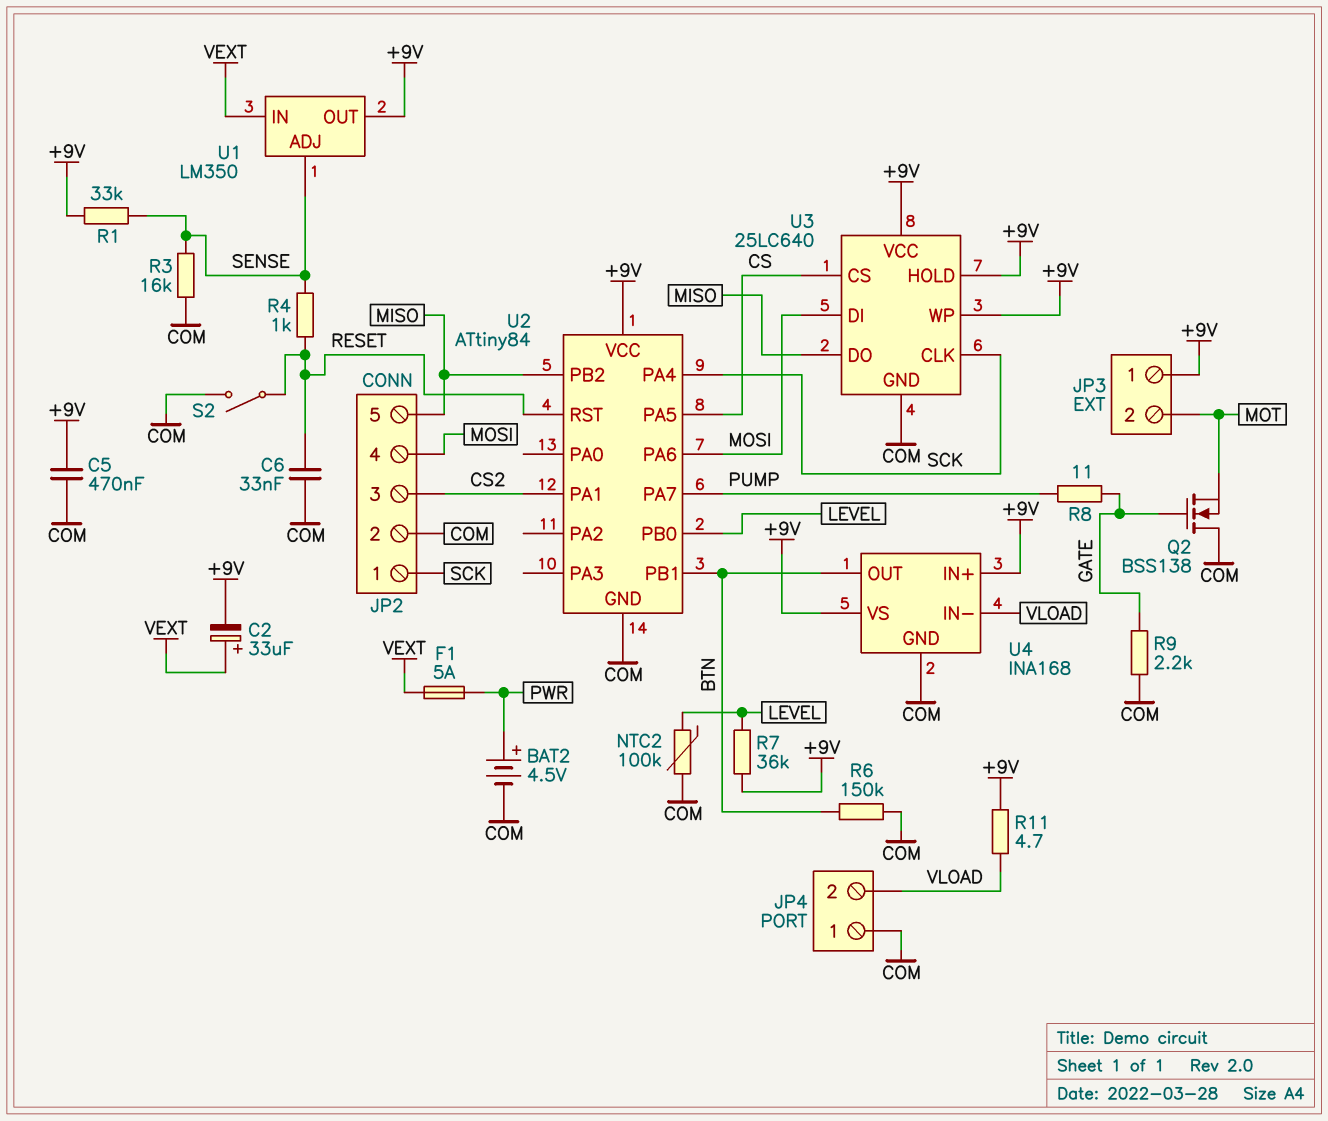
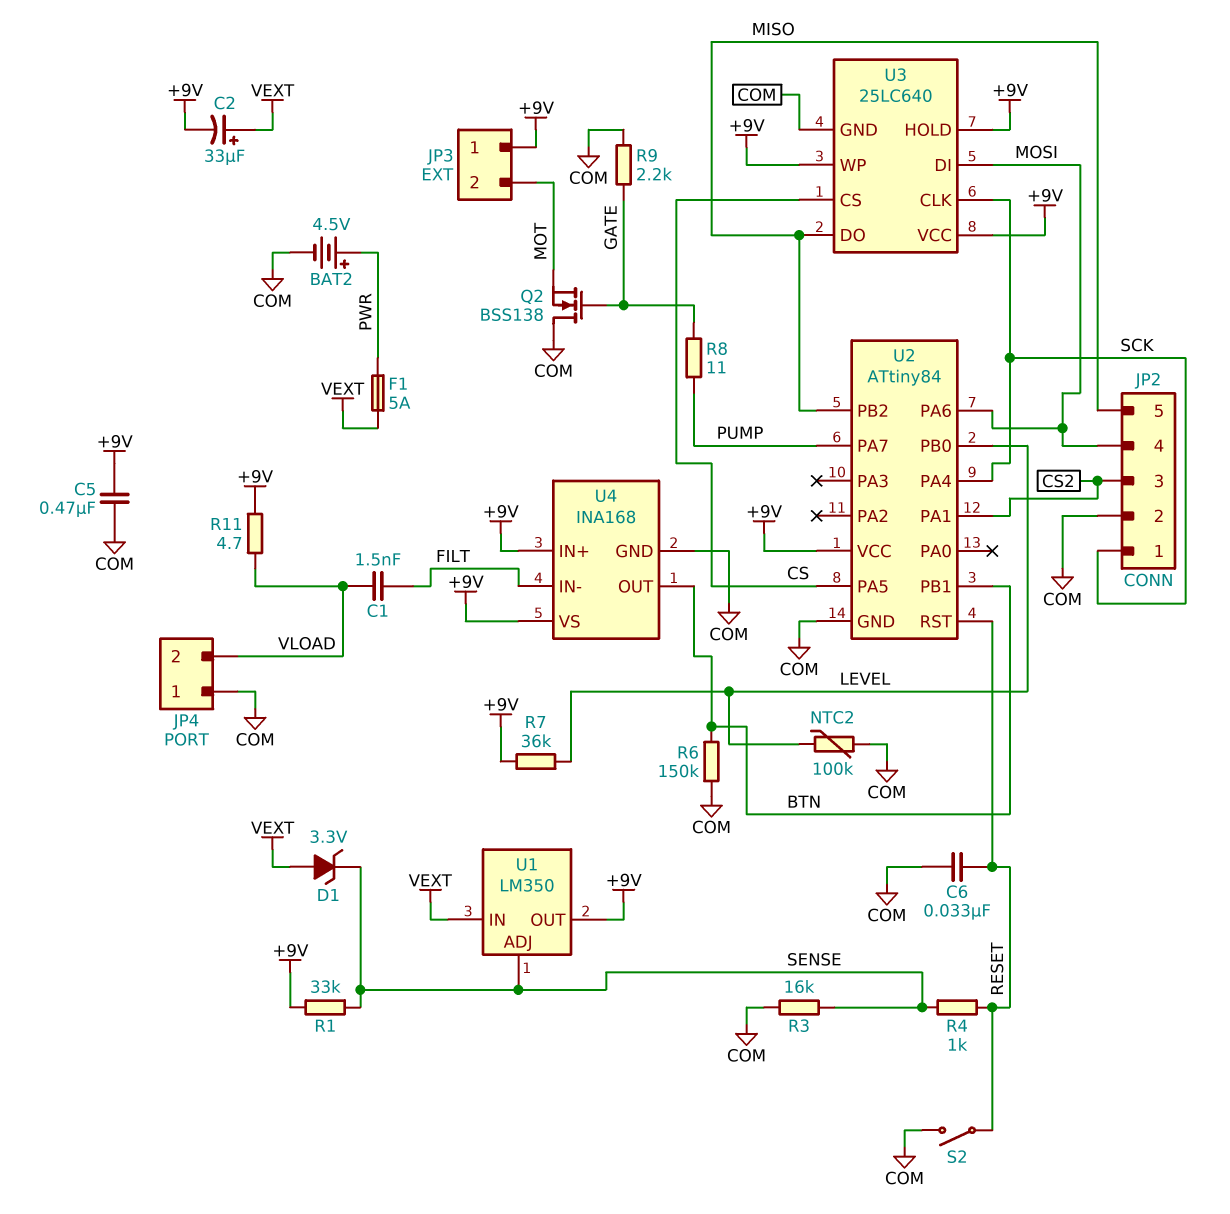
C1: none -> 1.5nF (FILT, VLOAD)
D1: none -> zener 3.3V (A VEXT, K SENSE)
U4 pin IN-: VLOAD -> FILT

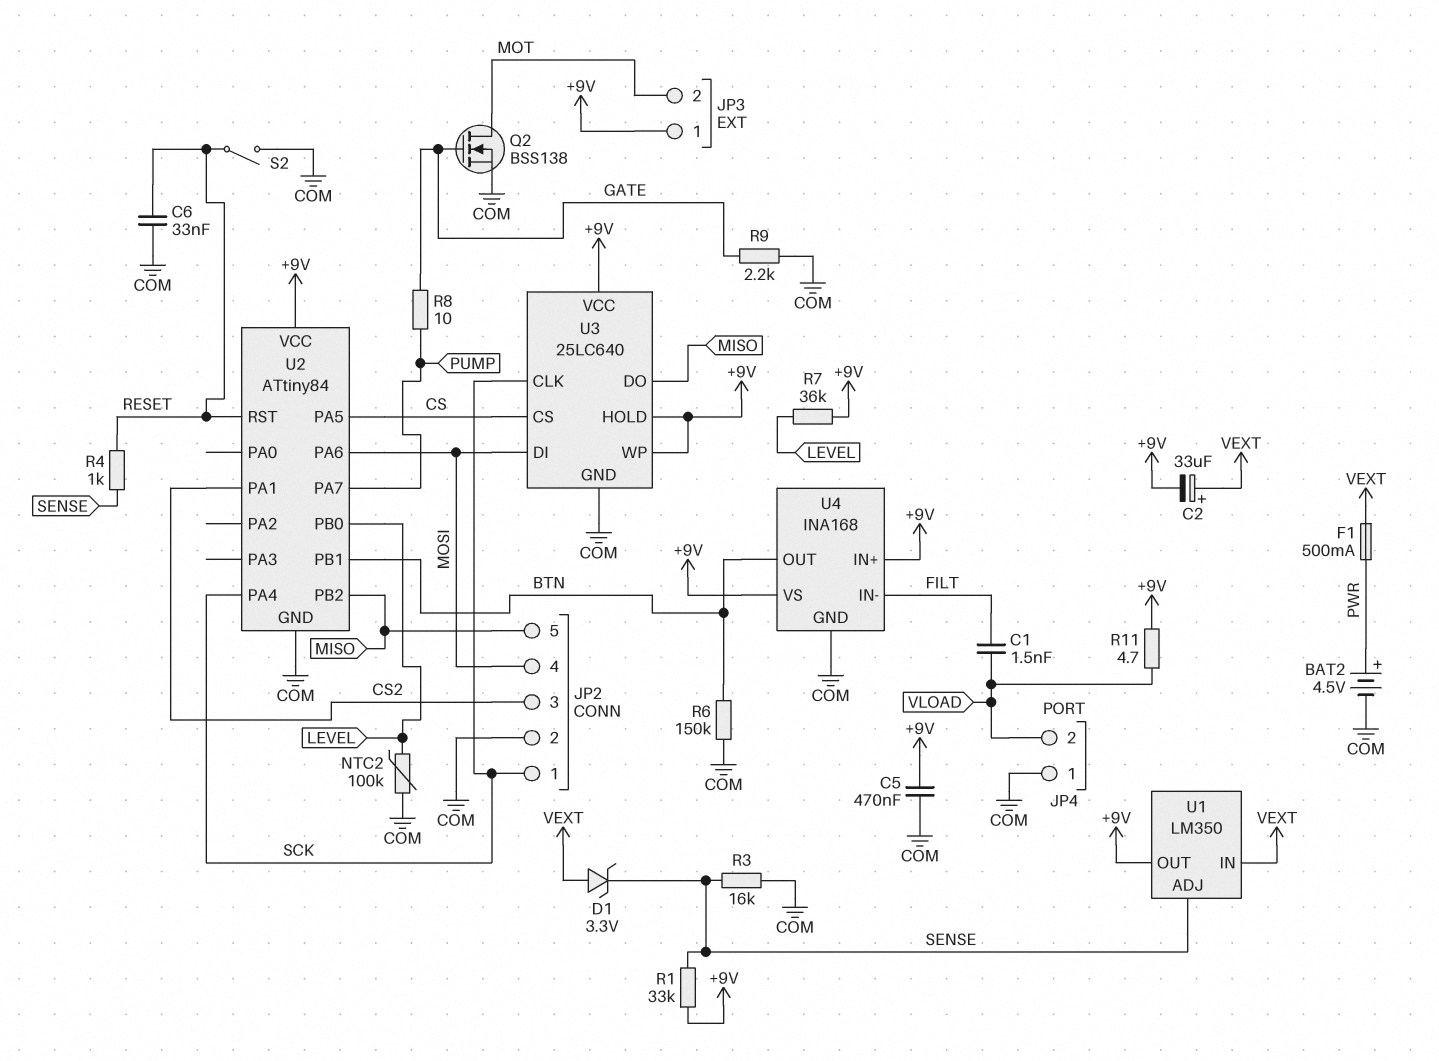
F1: 5A (PWR, VEXT) -> 500mA (PWR, VEXT)
Q2: NMOS BSS138 (G GATE, D COM, S MOT) -> NMOS BSS138 (G GATE, D MOT, S COM)
R8: 11 (GATE, PUMP) -> 10 (GATE, PUMP)

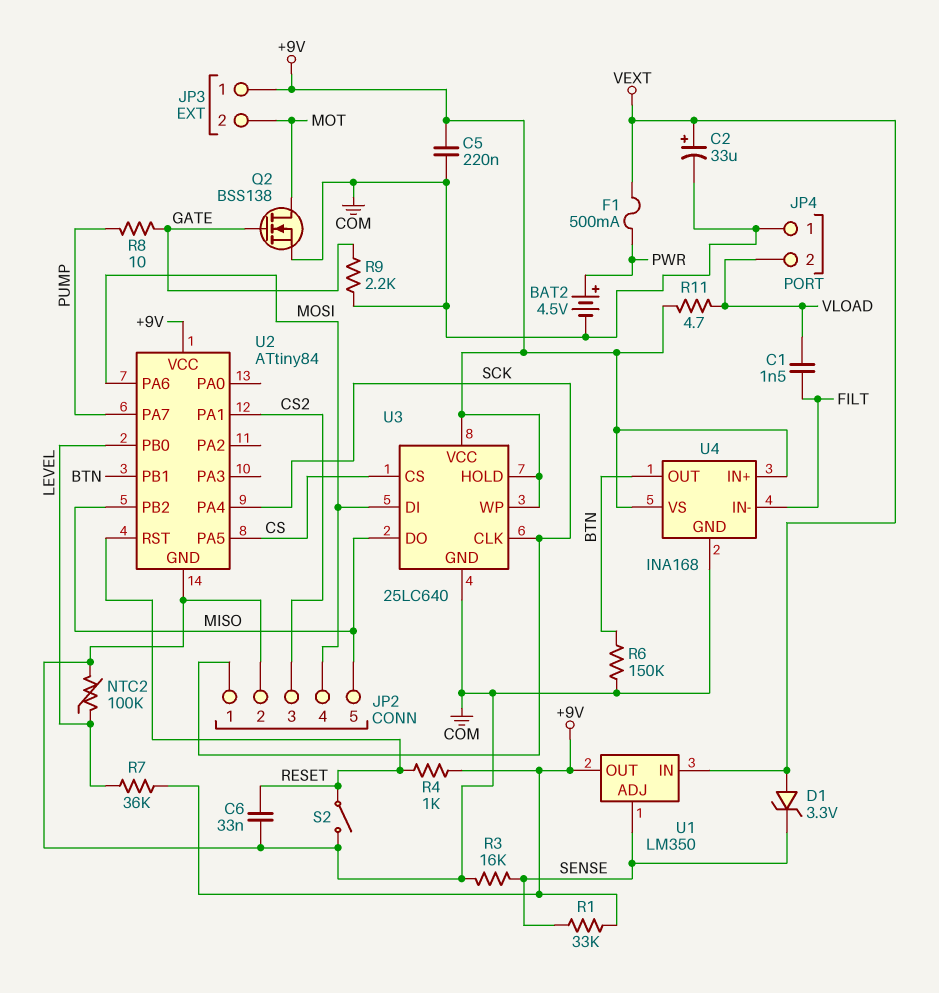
C2: 33uF (plus VEXT, minus +9V) -> 33uF (plus VEXT, minus COM)
C5: 470nF (+9V, COM) -> 220nF (+9V, COM)
R4: 1k (RESET, SENSE) -> 1k (+9V, RESET)

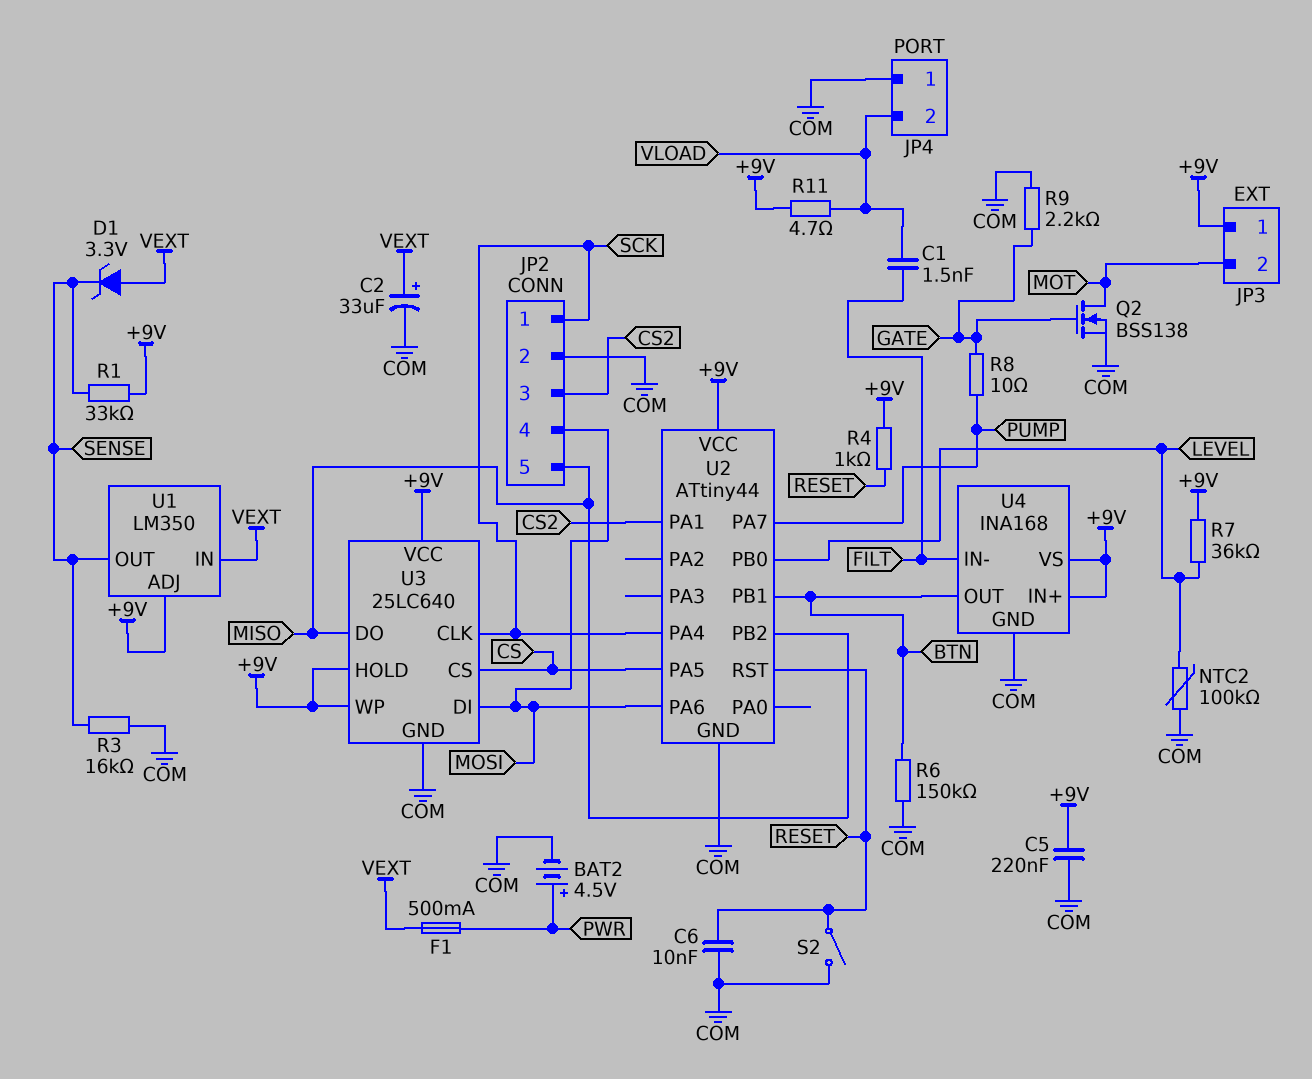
C6: 33nF (COM, RESET) -> 10nF (COM, RESET)
U1 pin ADJ: SENSE -> +9V
U1 pin OUT: +9V -> SENSE
U2: ATtiny84 -> ATtiny44

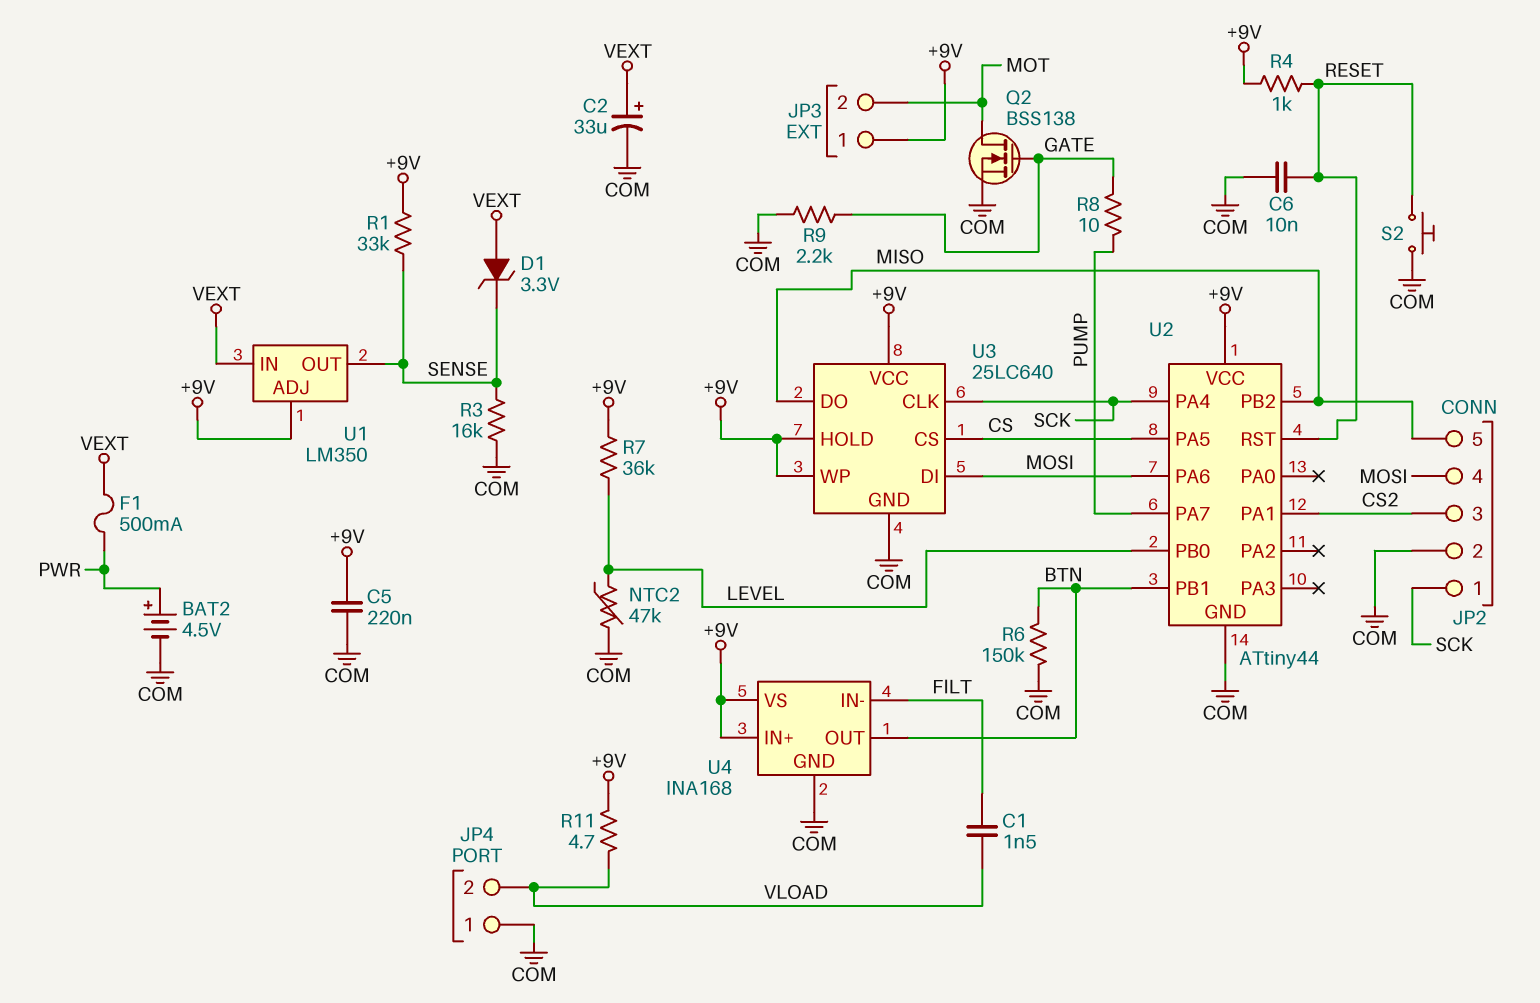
NTC2: 100k (COM, LEVEL) -> 47k (COM, LEVEL)
S2: switch (COM, RESET) -> button (COM, RESET)

